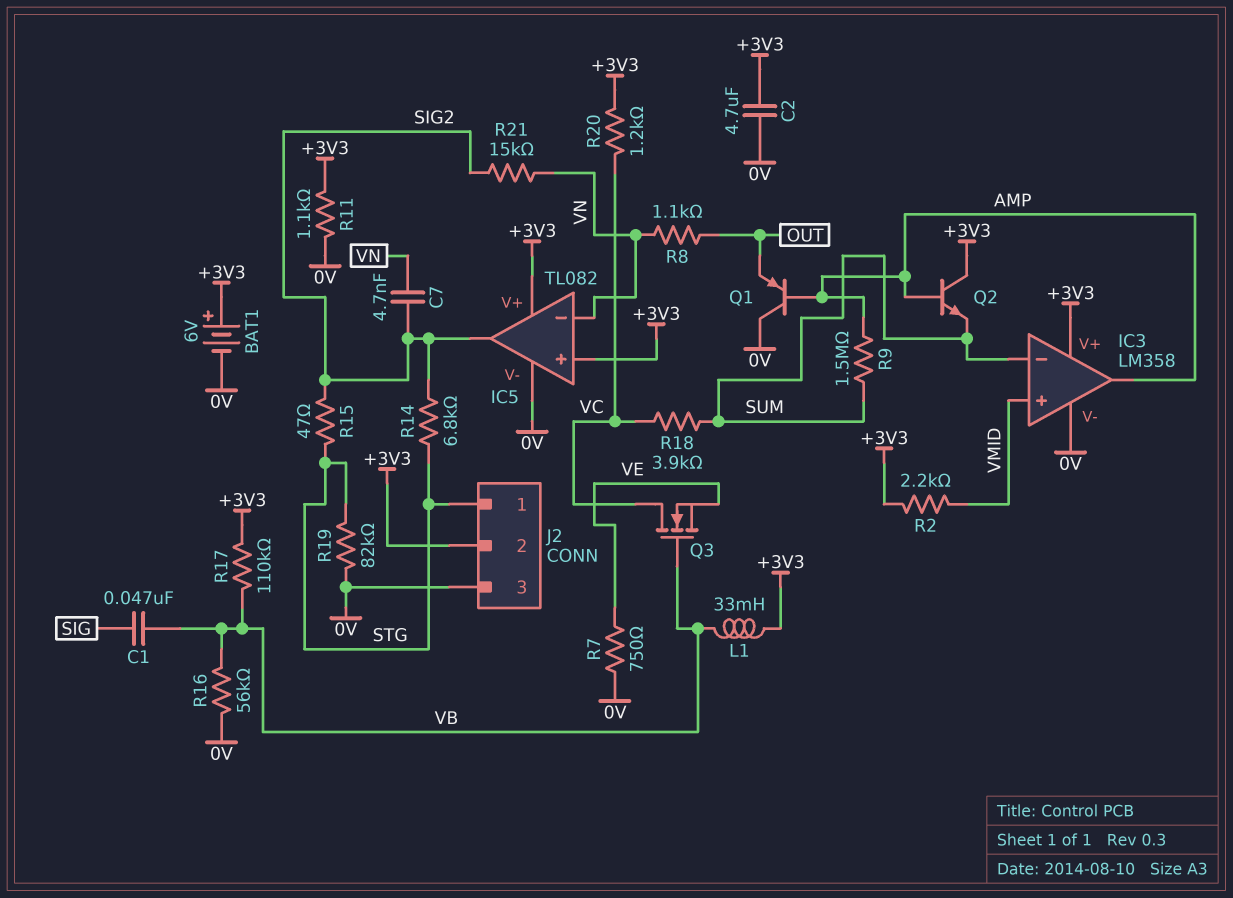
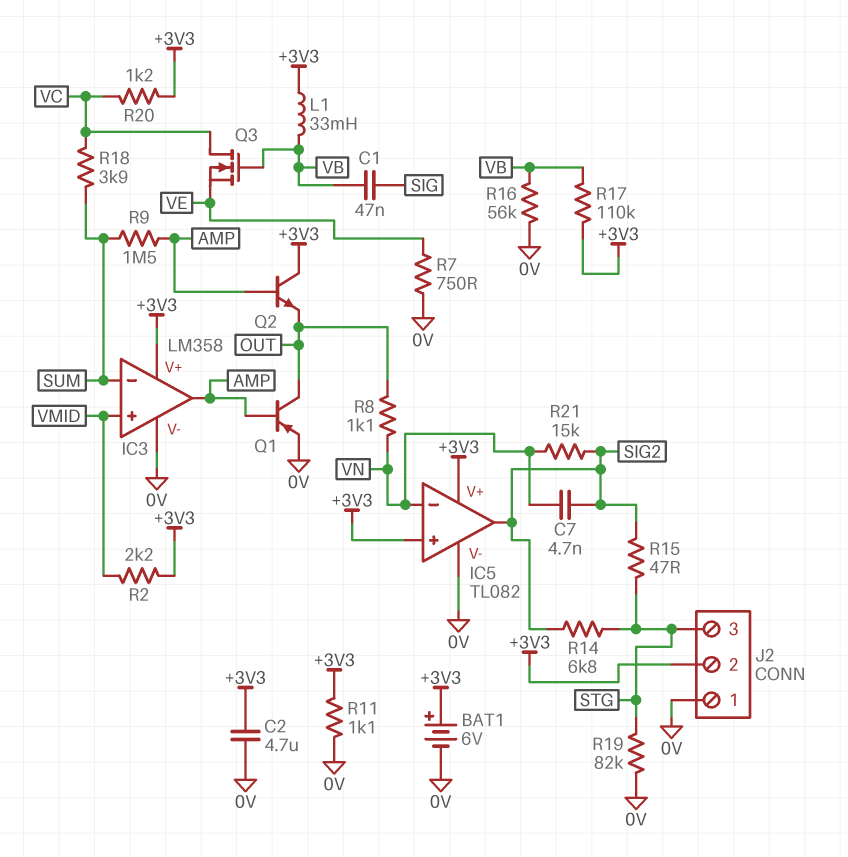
J2 pin 1: STG -> 0V
J2 pin 3: 0V -> STG
Q1: PNP (B AMP, C 0V, E OUT) -> PNP (B AMP, C OUT, E 0V)
Q2: NPN (B AMP, C +3V3, E SUM) -> NPN (B AMP, C +3V3, E OUT)

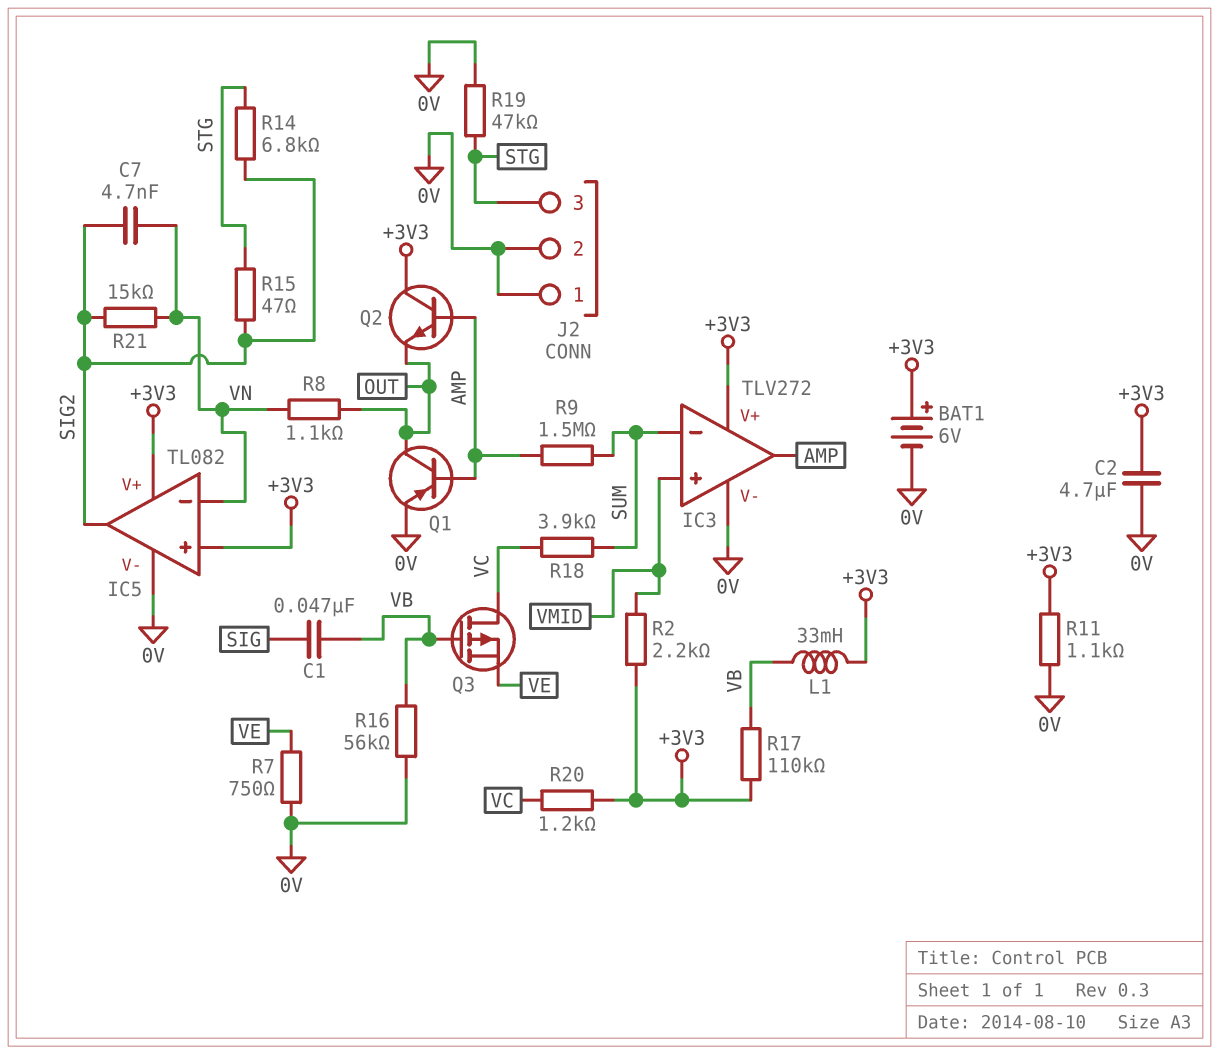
IC3: LM358 -> TLV272
J2 pin 2: +3V3 -> 0V
Q3: NMOS (G VB, D VC, S VE) -> PMOS (G VB, D VC, S VE)
R19: 82k (0V, STG) -> 47k (0V, STG)

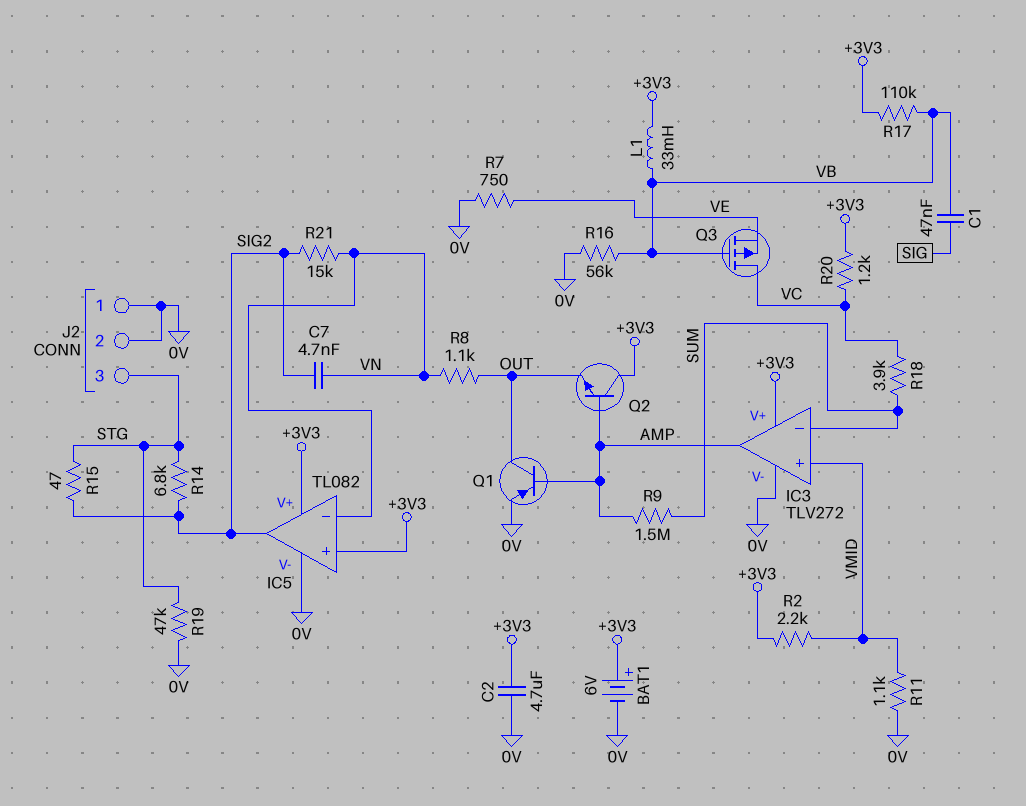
R11: 1.1k (+3V3, 0V) -> 1.1k (0V, VMID)

